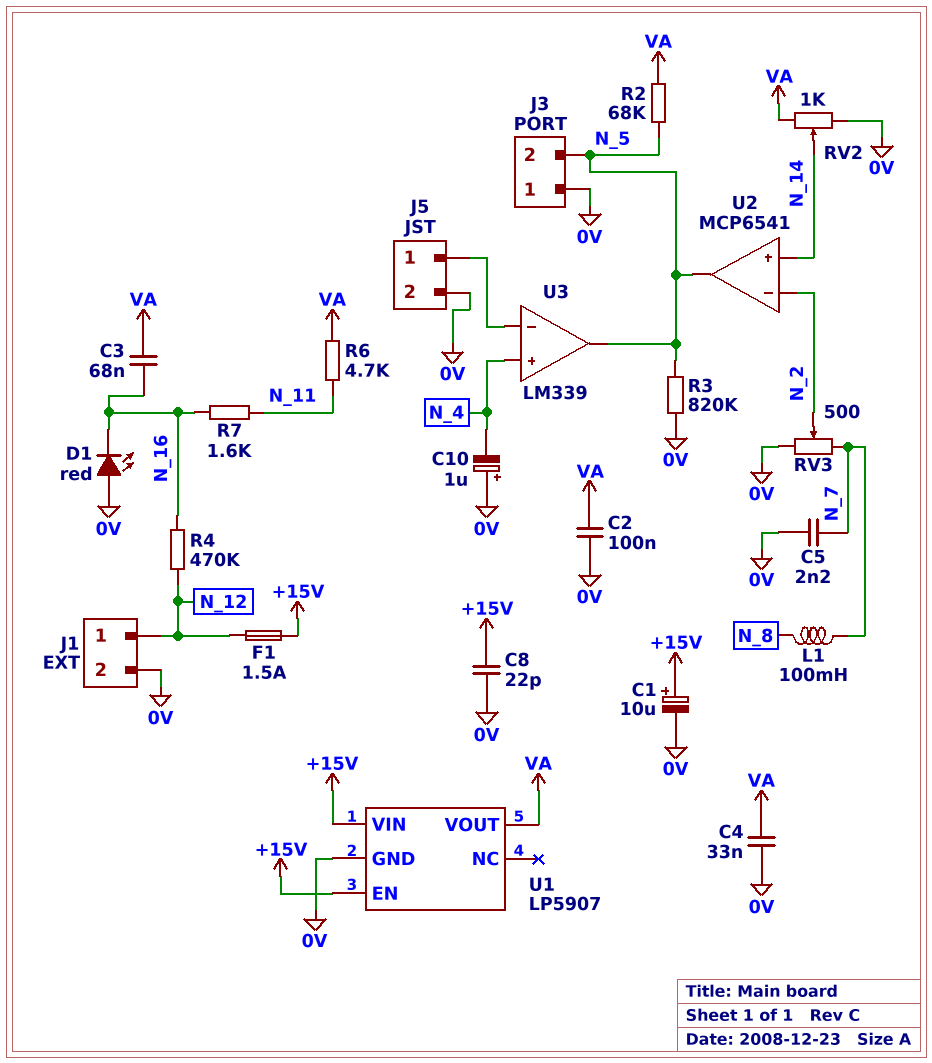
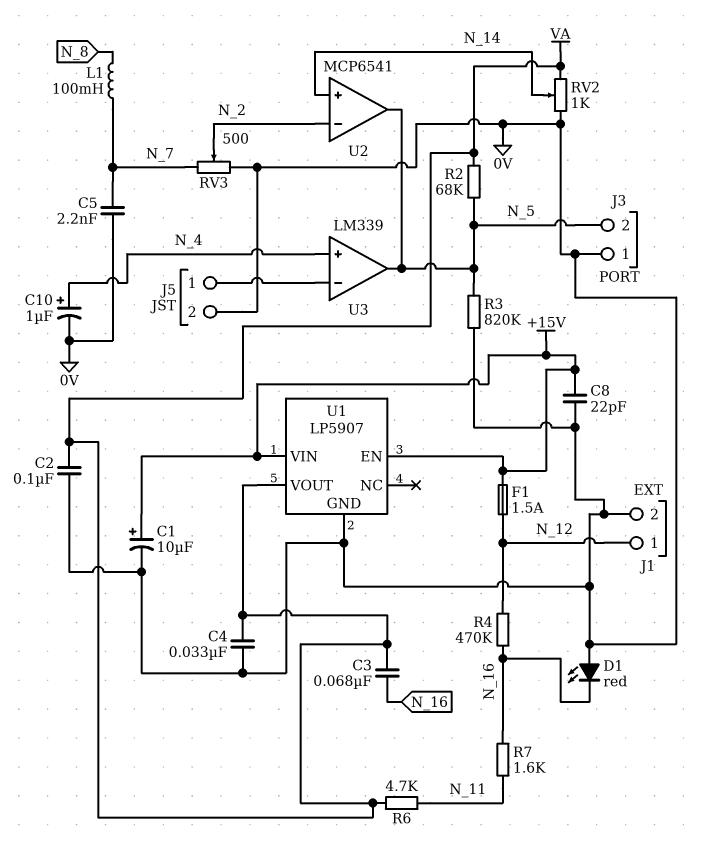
C10: 1uF (plus 0V, minus N_4) -> 1uF (plus N_4, minus 0V)

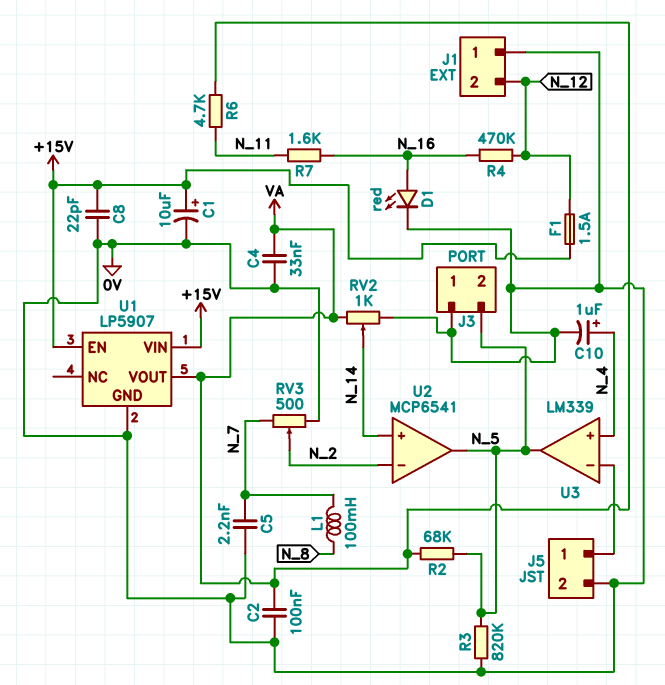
C3: 68nF (N_16, VA) -> none
D1: LED red (A 0V, K N_16) -> LED red (A N_16, K 0V)
J1 pin 1: N_12 -> 0V
J1 pin 2: 0V -> N_12

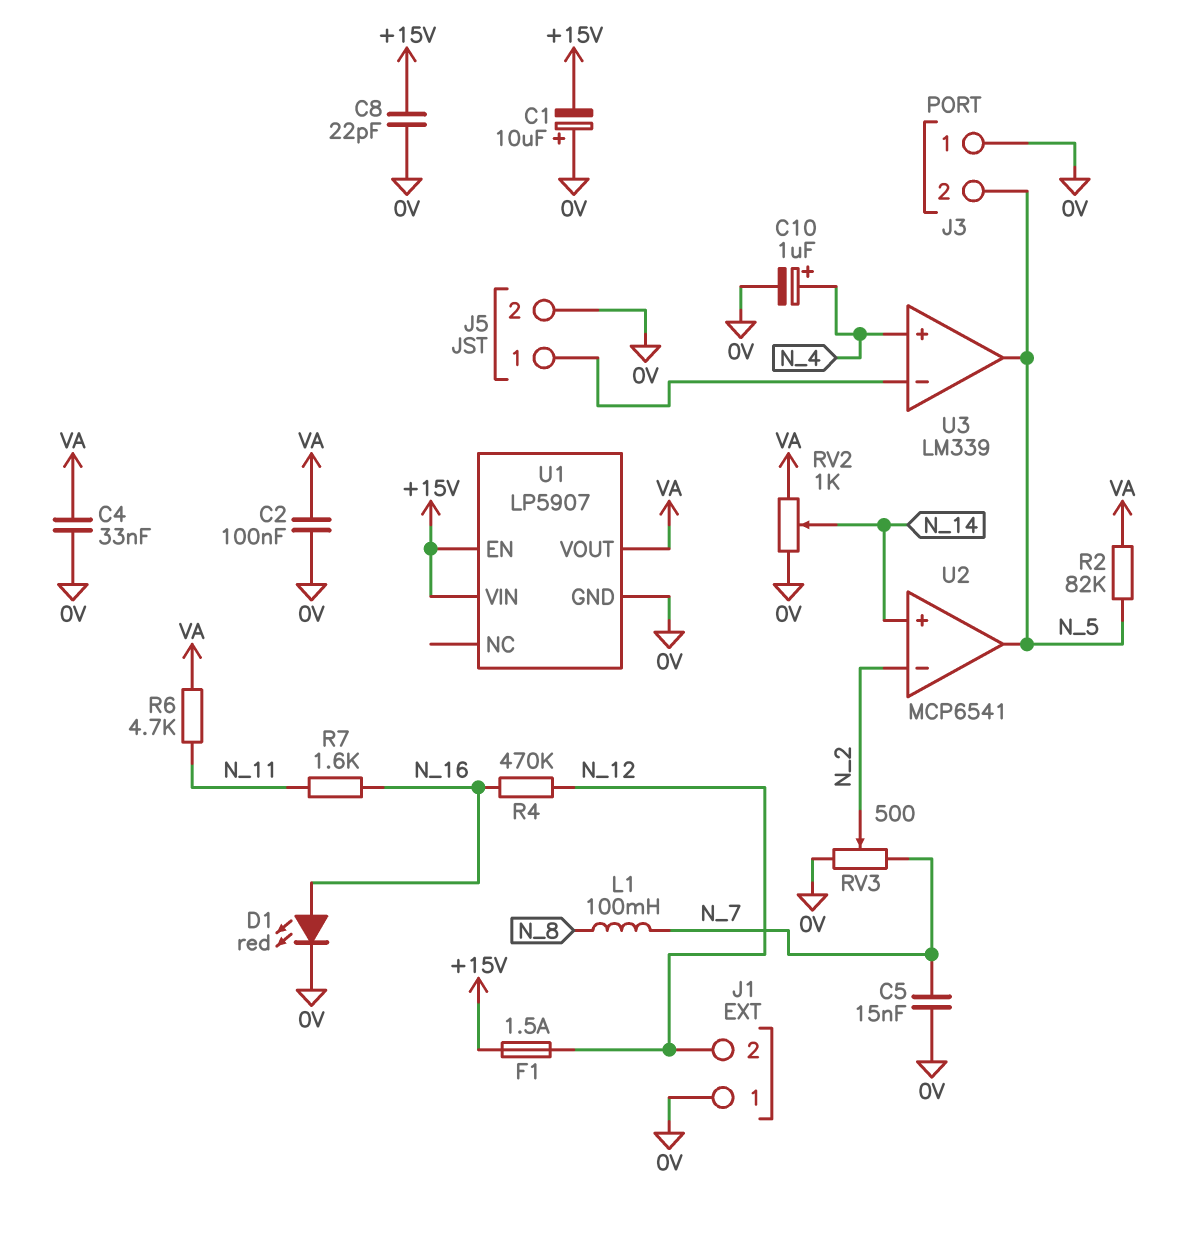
C1: 10uF (plus +15V, minus 0V) -> 10uF (plus 0V, minus +15V)
C5: 2.2nF (0V, N_7) -> 15nF (0V, N_7)
R2: 68k (N_5, VA) -> 82k (N_5, VA)
R3: 820k (0V, N_5) -> none

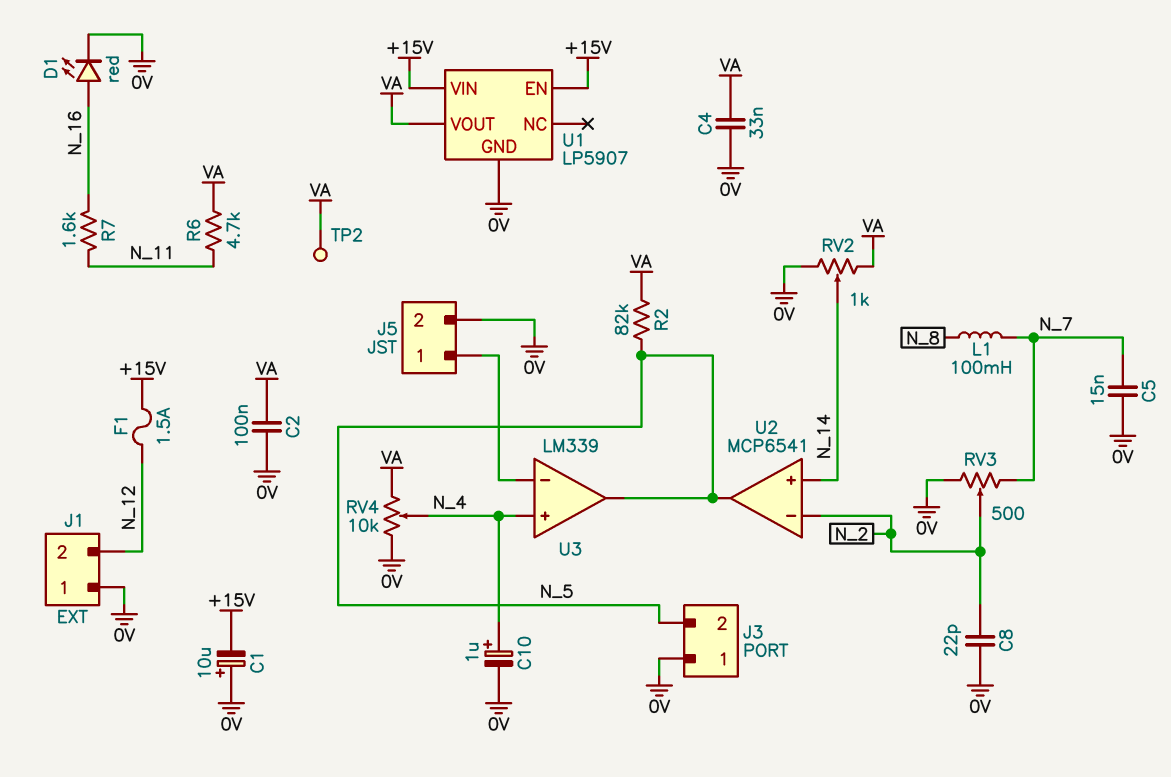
C8: 22pF (+15V, 0V) -> 22pF (0V, N_2)
R4: 470k (N_12, N_16) -> none
RV4: none -> 10k (0V, VA, wiper N_4)
TP2: none -> test point (VA)

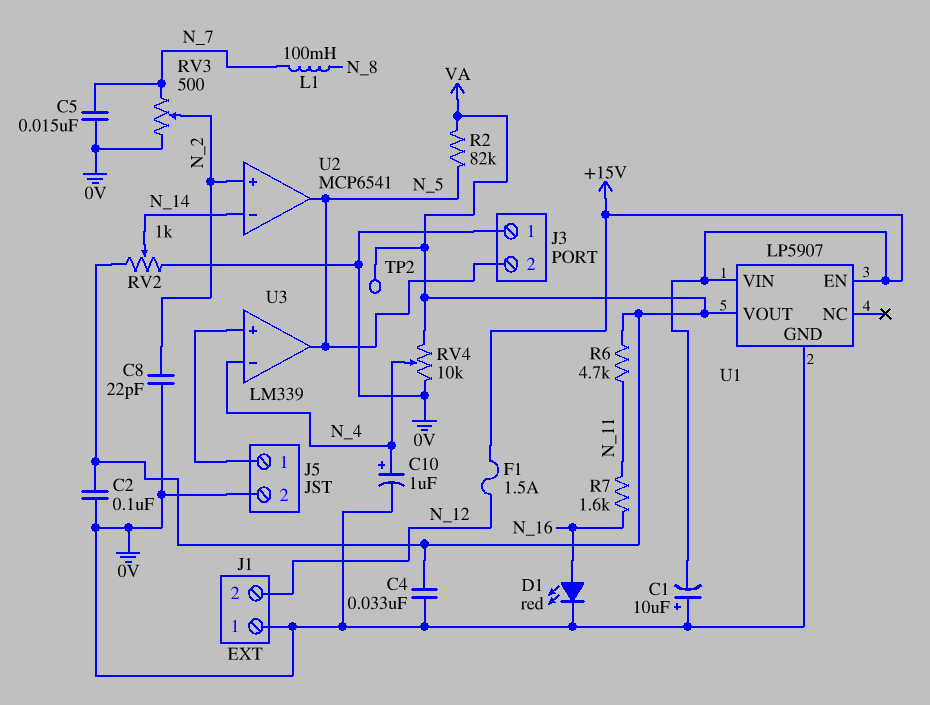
U2 pin in+: N_14 -> N_2
U2 pin in-: N_2 -> N_14
U3 pin in+: N_4 -> J5/1
U3 pin in-: J5/1 -> N_4

